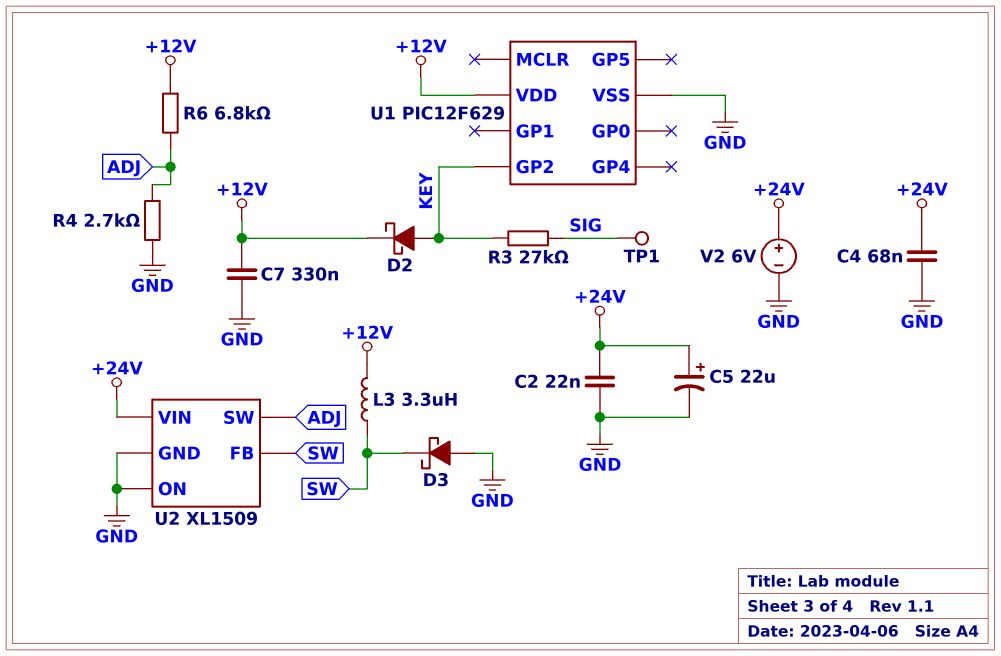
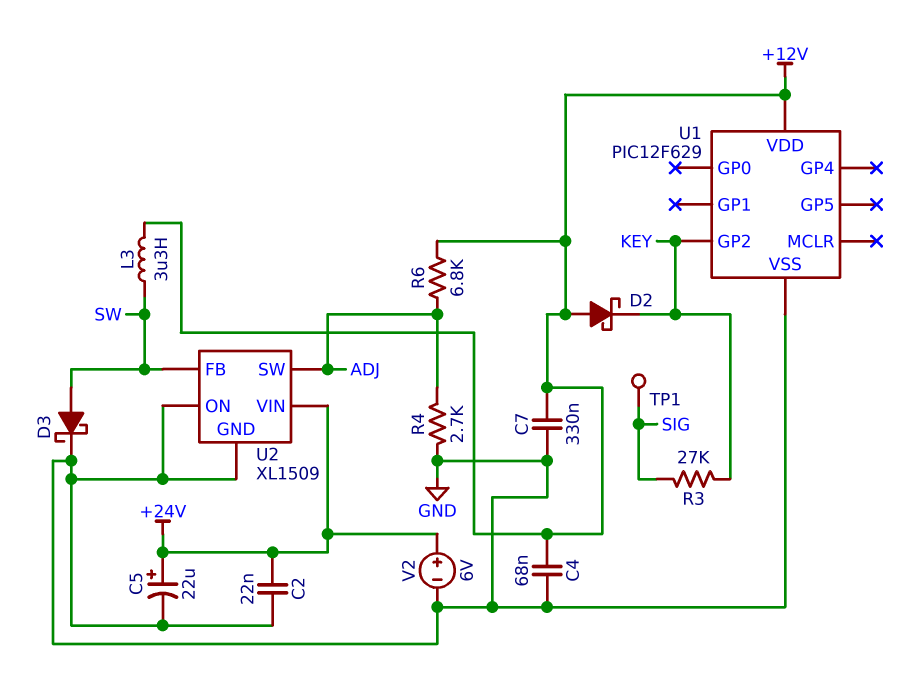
C4: 68nF (+24V, GND) -> 68nF (+12V, GND)
D2: schottky (A KEY, K +12V) -> schottky (A +12V, K KEY)
D3: schottky (A GND, K SW) -> schottky (A SW, K GND)

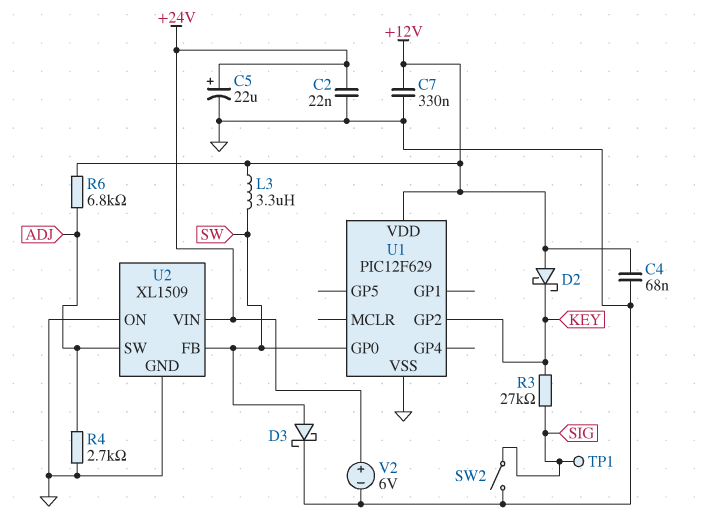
SW2: none -> switch (GND, SIG)
U1 pin GP0: none -> SW

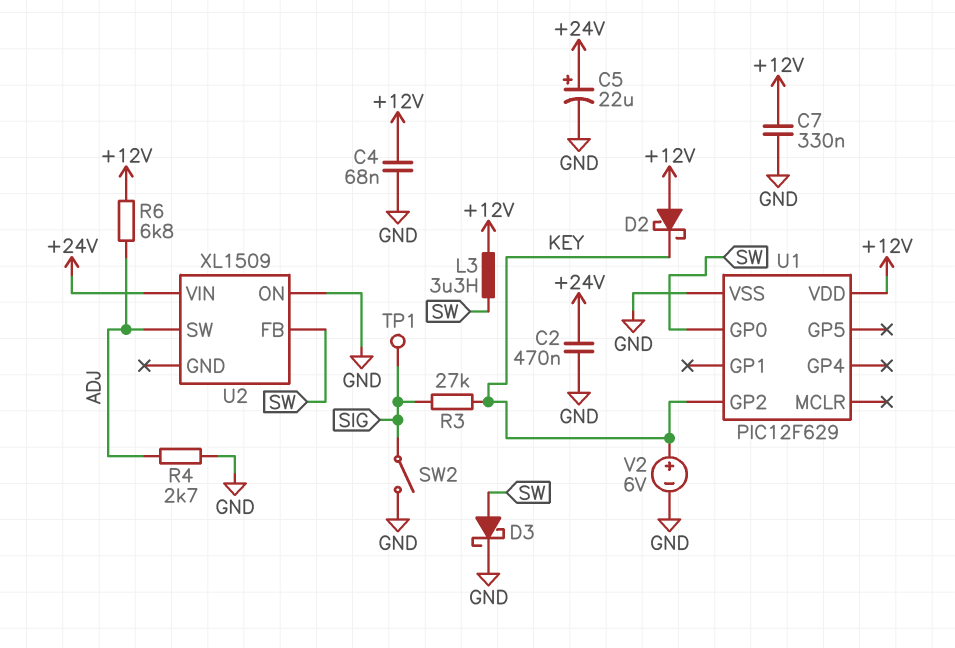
C2: 22nF (+24V, GND) -> 470nF (+24V, GND)
U2 pin GND: GND -> none
V2: 6V (plus +24V, minus GND) -> 6V (plus KEY, minus GND)

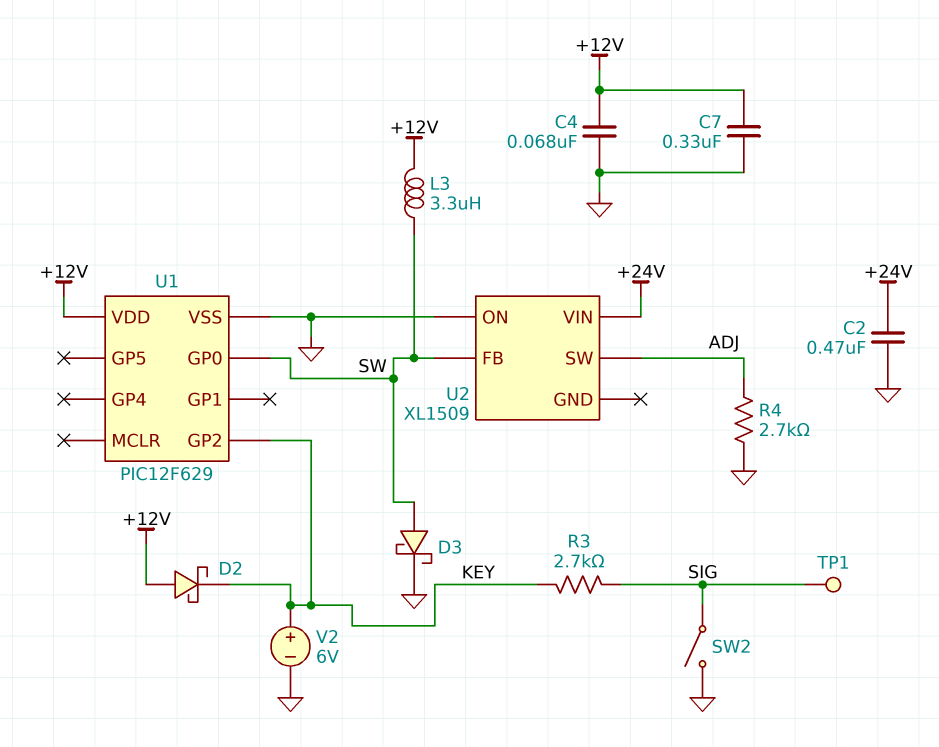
C5: 22uF (plus +24V, minus GND) -> none
R3: 27k (KEY, SIG) -> 2.7k (KEY, SIG)
R6: 6.8k (+12V, ADJ) -> none

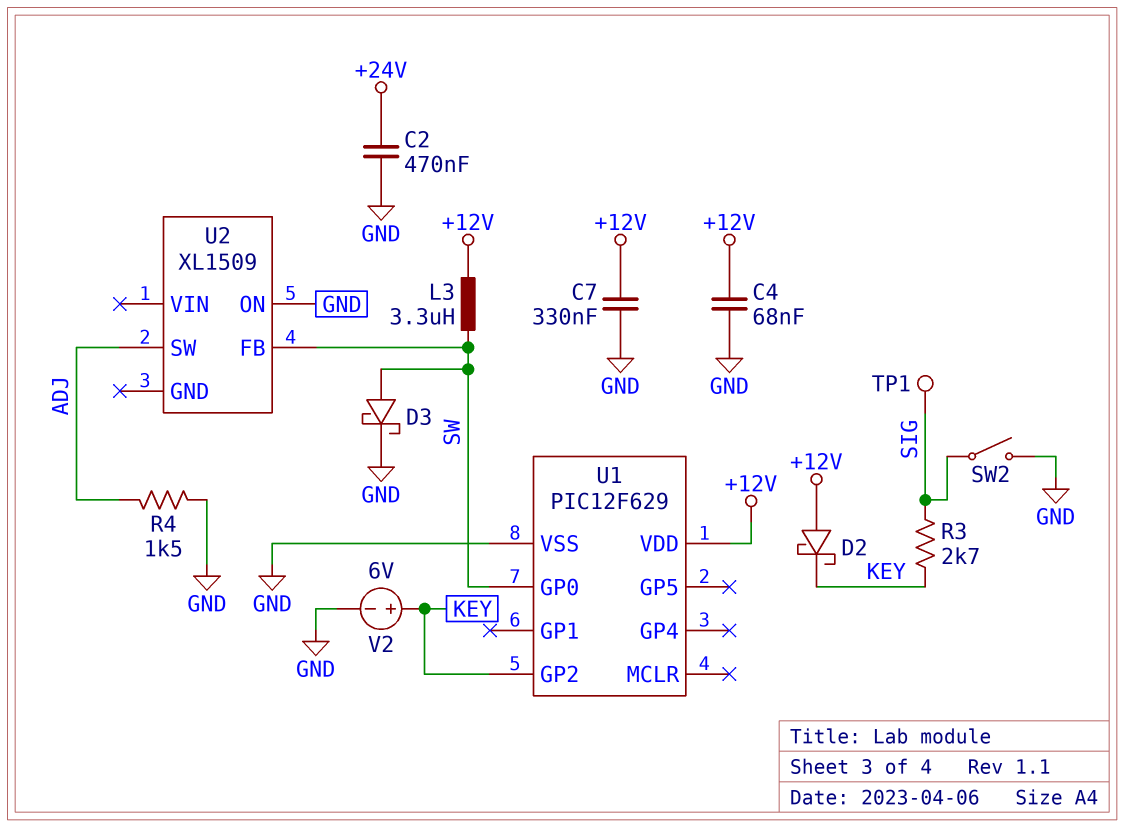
R4: 2.7k (ADJ, GND) -> 1.5k (ADJ, GND)
U2 pin VIN: +24V -> none

